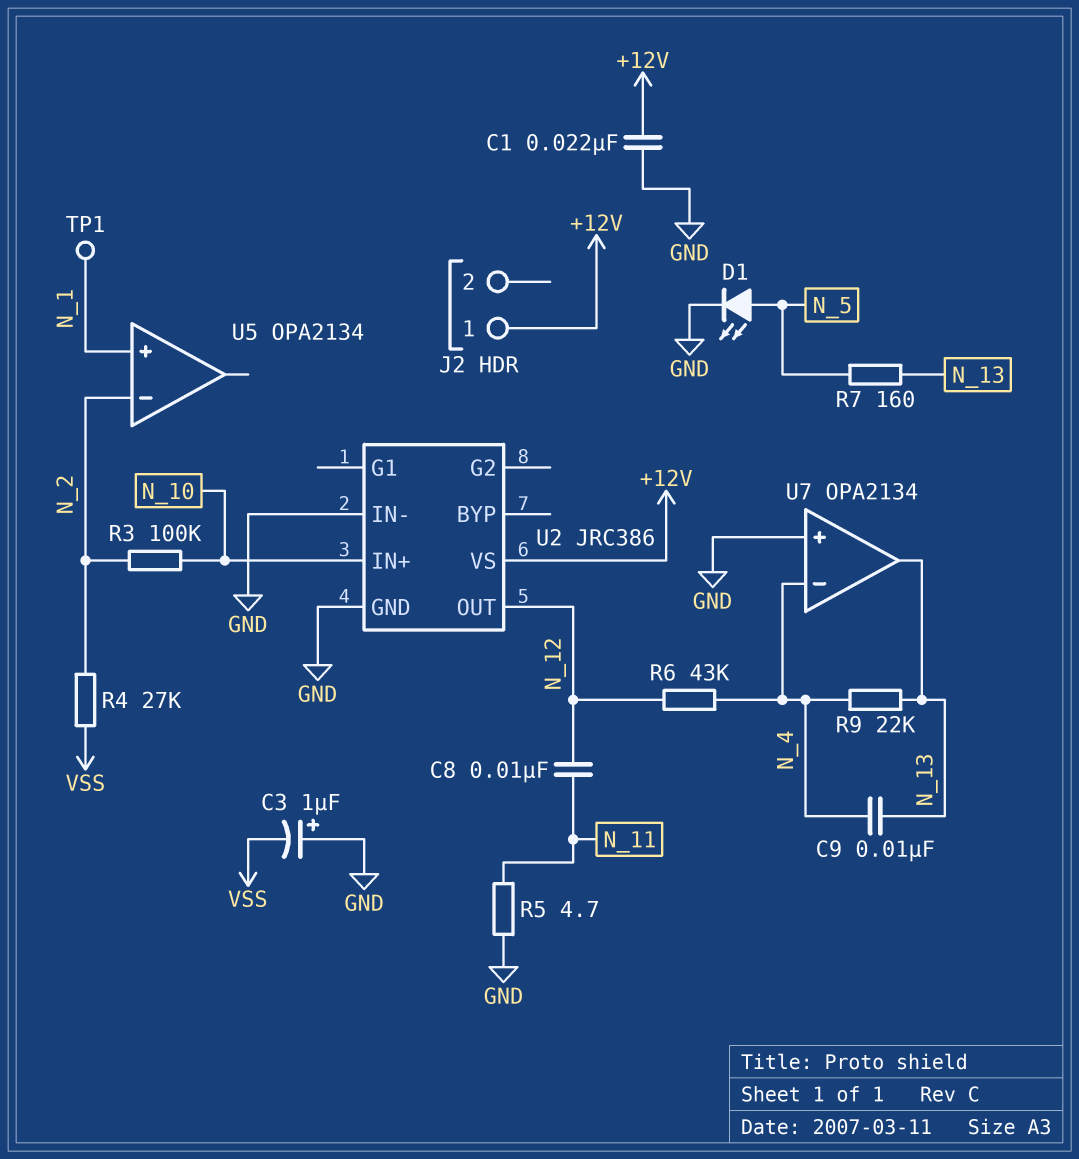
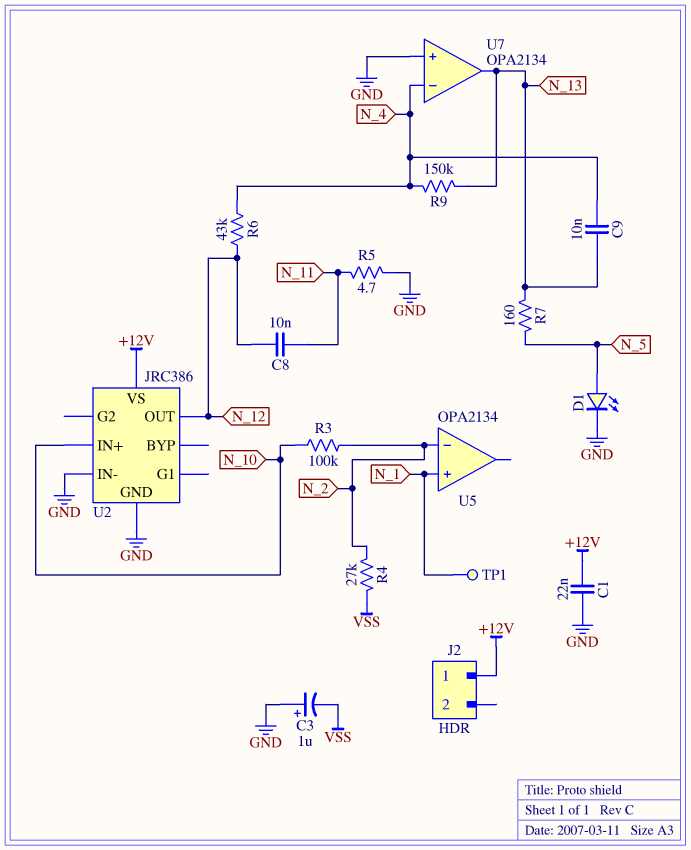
R9: 22k (N_4, N_13) -> 150k (N_4, N_13)

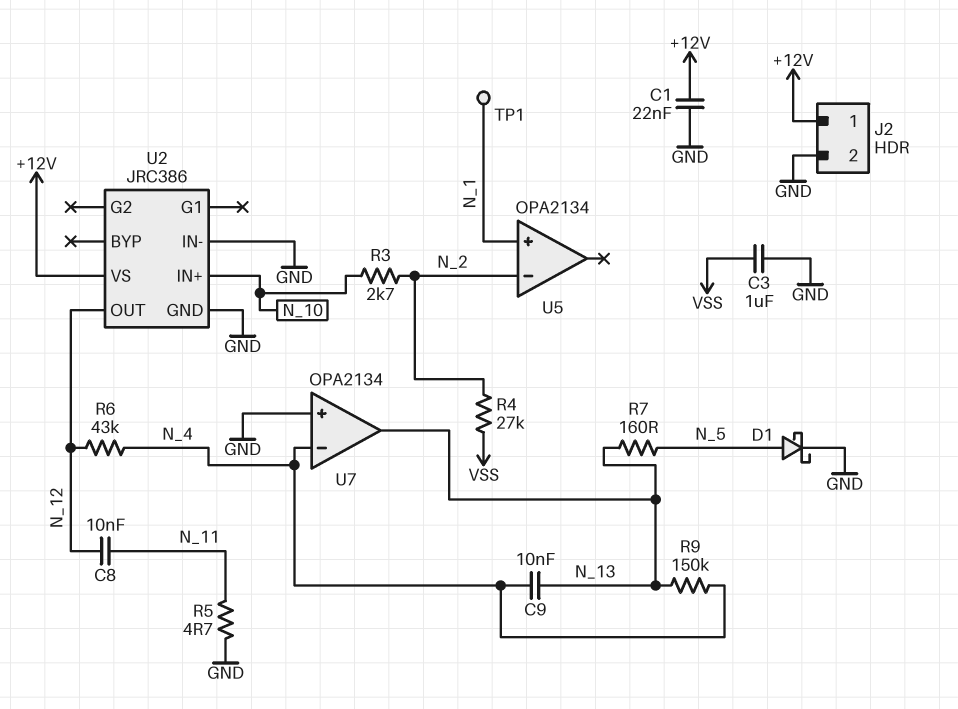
C3: 1uF (plus GND, minus VSS) -> 1uF (GND, VSS)
D1: LED (A N_5, K GND) -> schottky (A N_5, K GND)
J2 pin 2: none -> GND
R3: 100k (N_2, N_10) -> 2.7k (N_2, N_10)

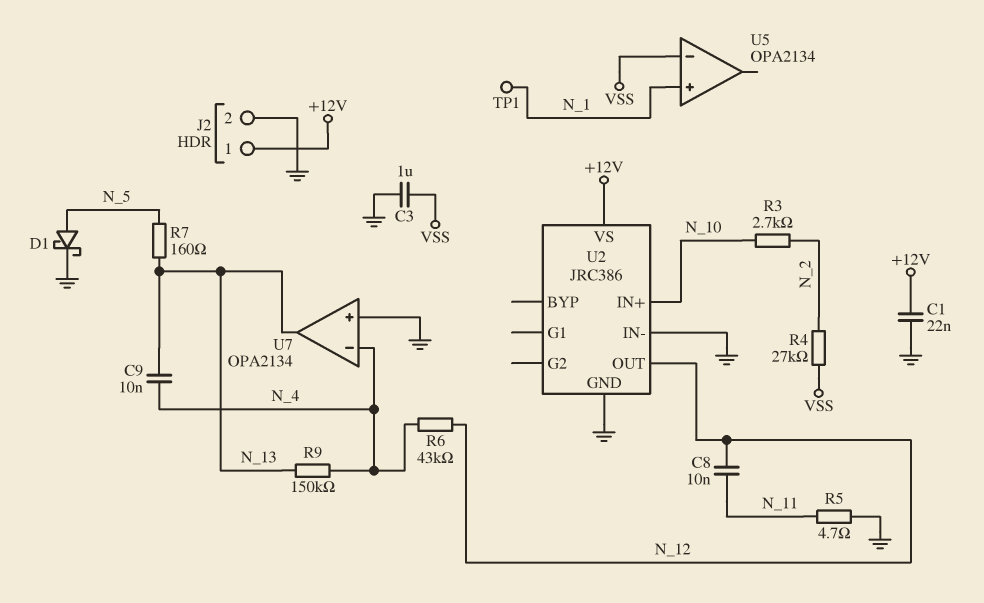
U5 pin in-: N_2 -> VSS

